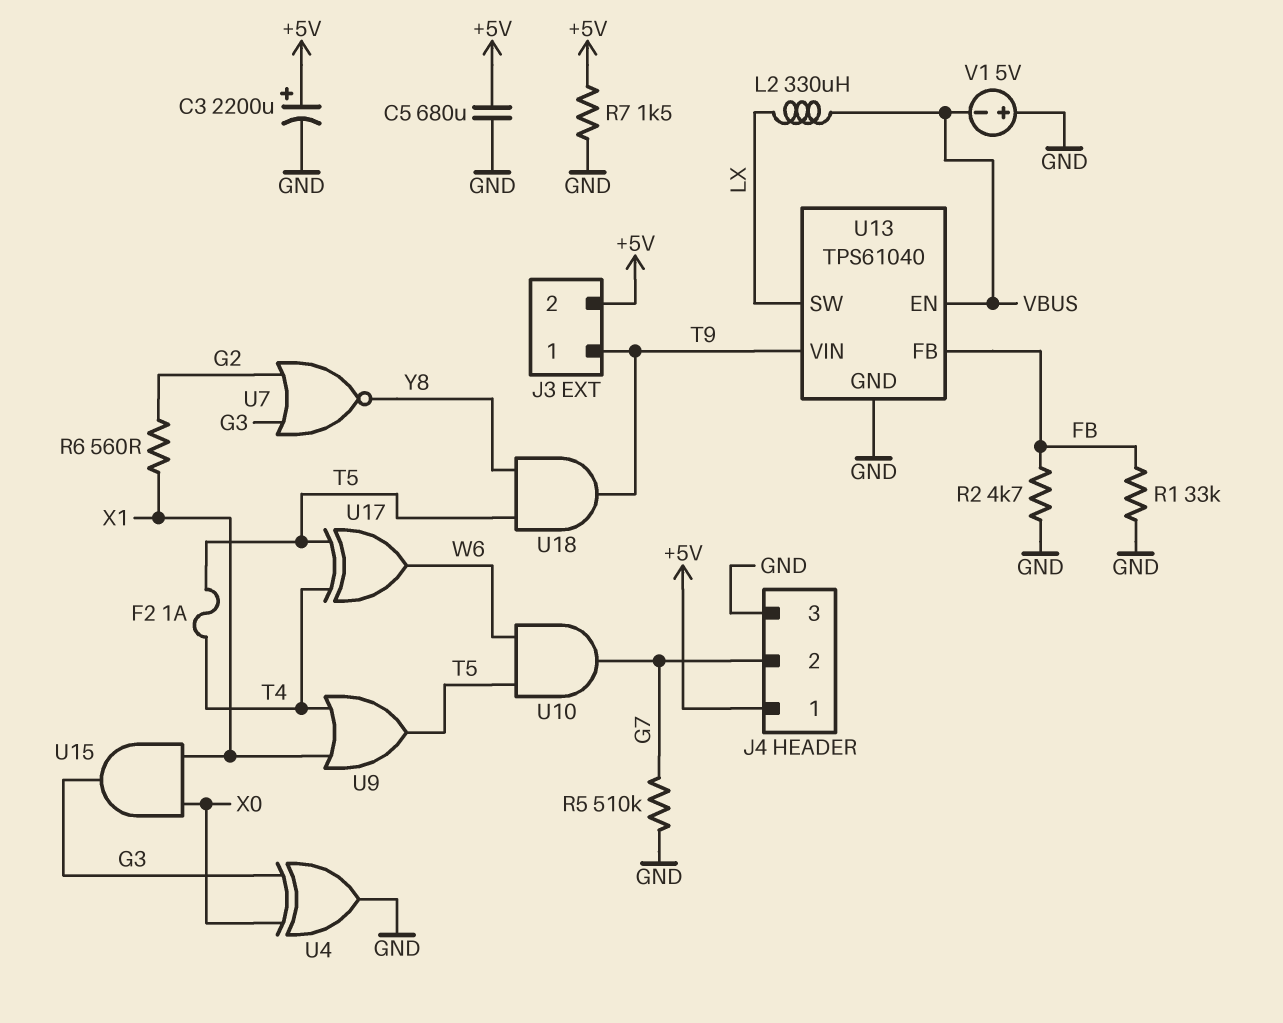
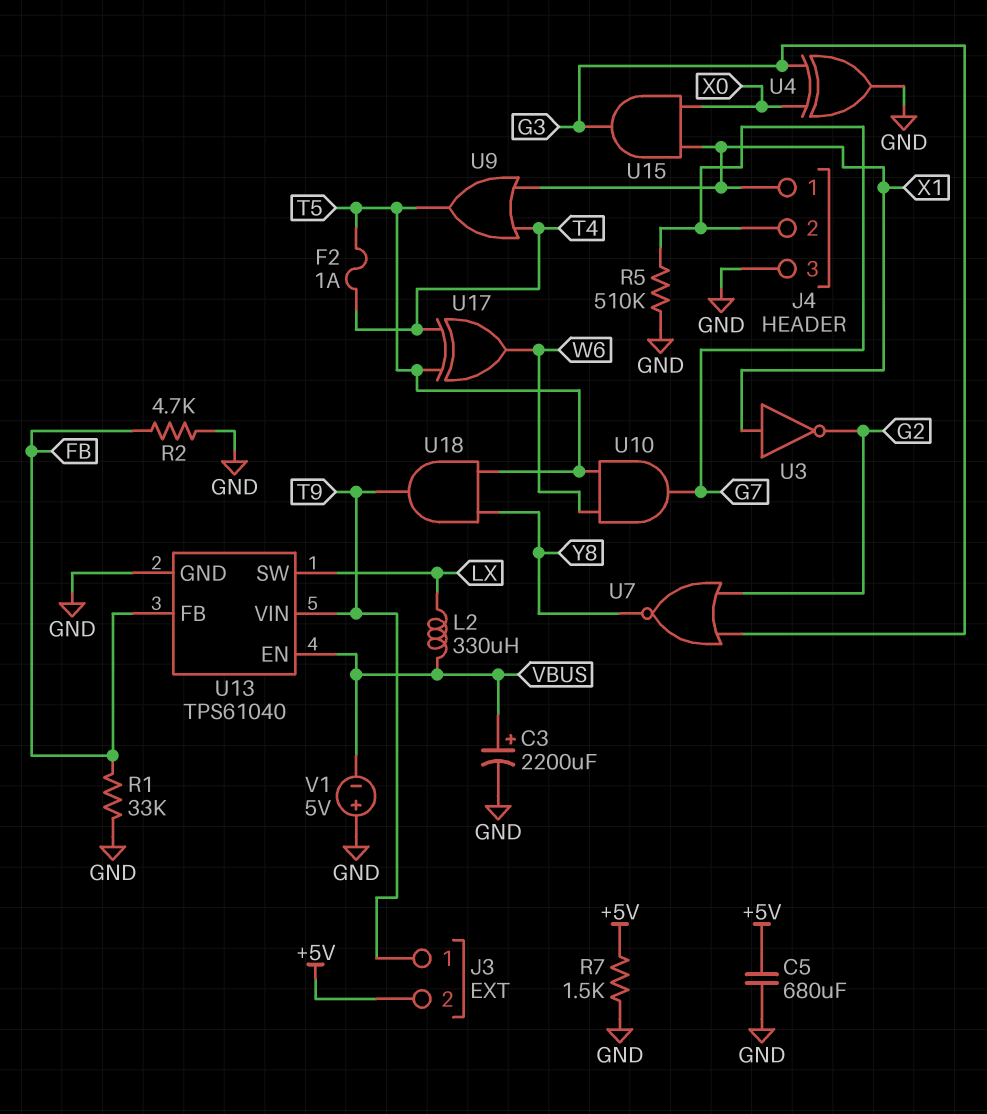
C3: 2200uF (plus +5V, minus GND) -> 2200uF (plus VBUS, minus GND)
J4 pin 1: +5V -> X1
R6: 560 (G2, X1) -> none
U3: none -> NOT (in X1, out G2)

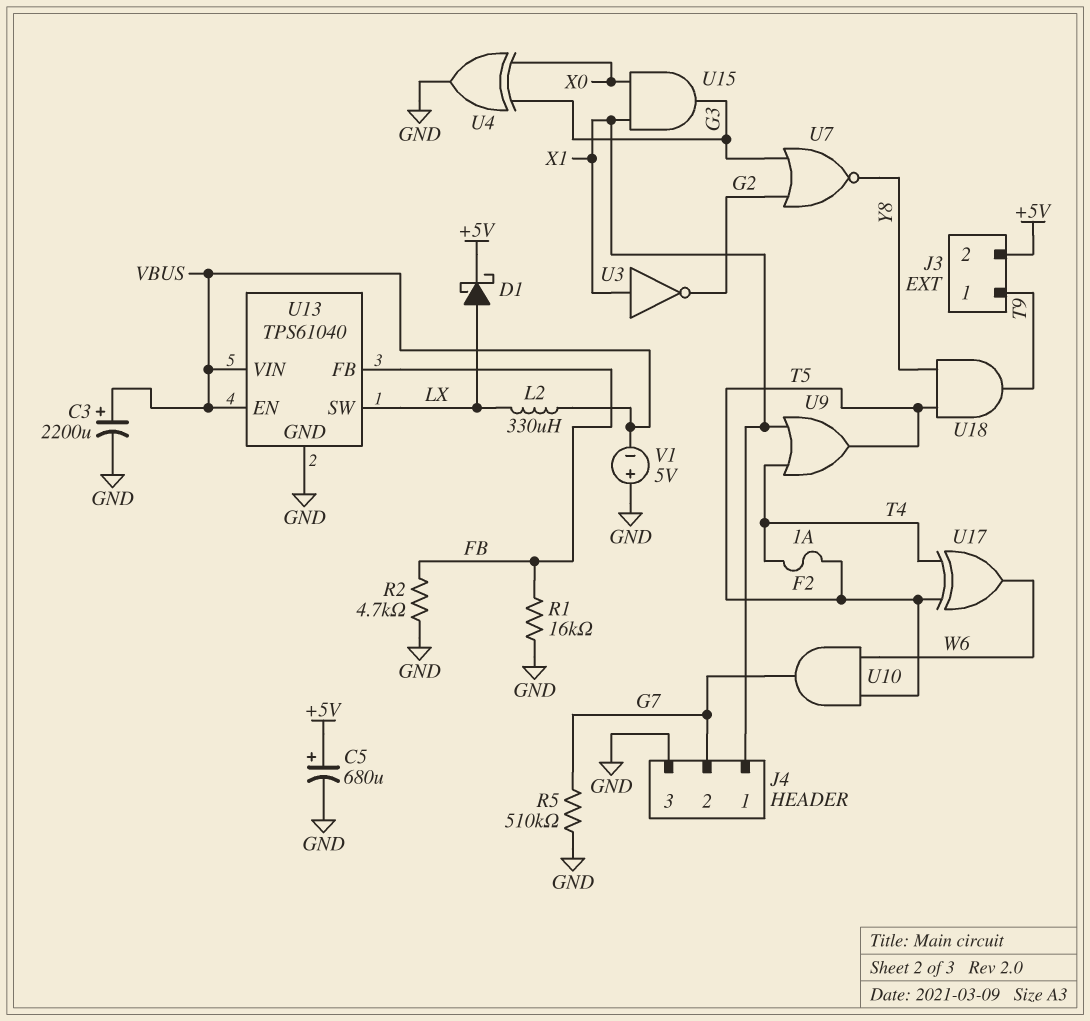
C5: 680uF (+5V, GND) -> 680uF (plus +5V, minus GND)
D1: none -> schottky (A LX, K +5V)
R1: 33k (FB, GND) -> 16k (FB, GND)
R7: 1.5k (+5V, GND) -> none
U13 pin VIN: T9 -> VBUS

